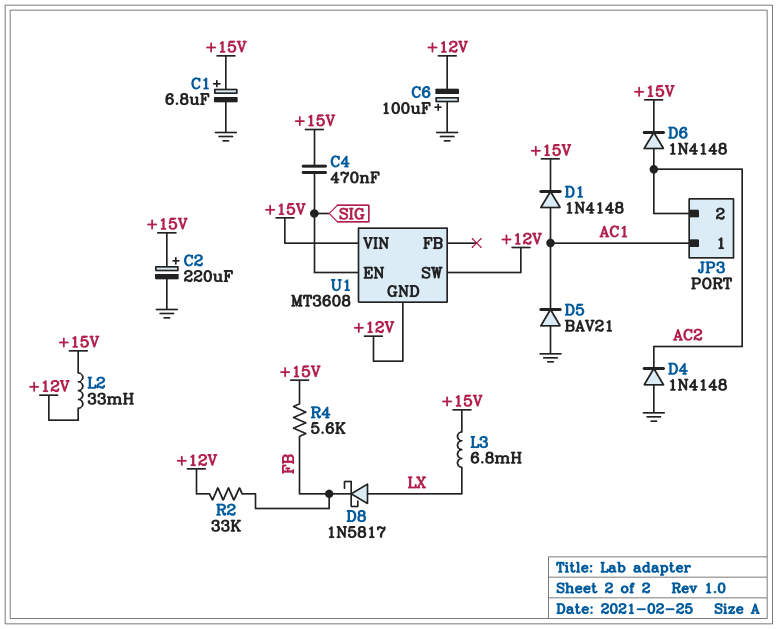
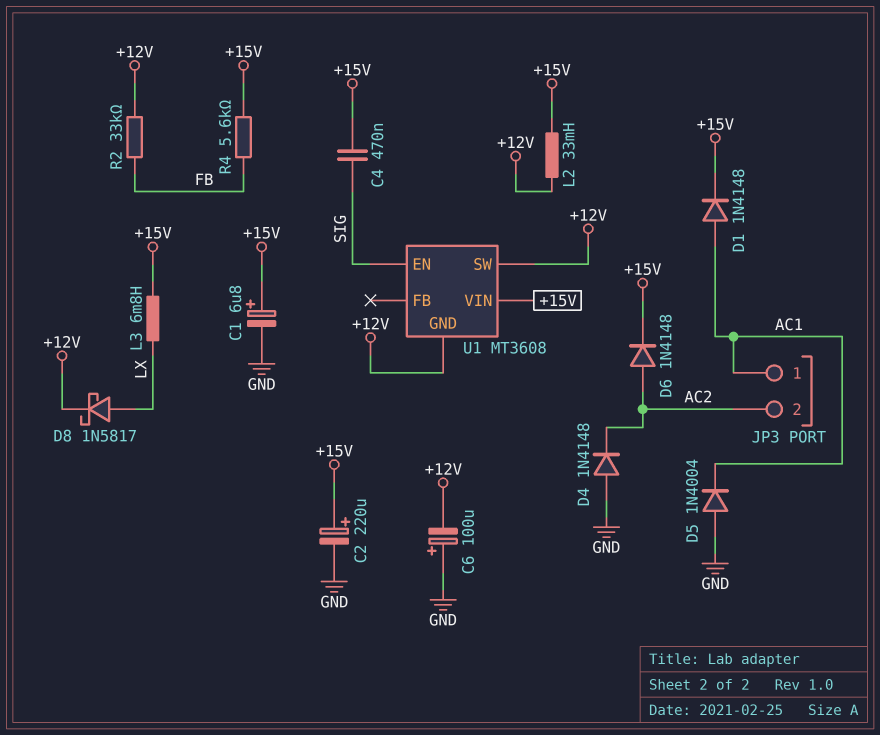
D5: diode BAV21 (A GND, K AC1) -> diode 1N4004 (A GND, K AC1)
D8: schottky 1N5817 (A LX, K FB) -> schottky 1N5817 (A LX, K +12V)

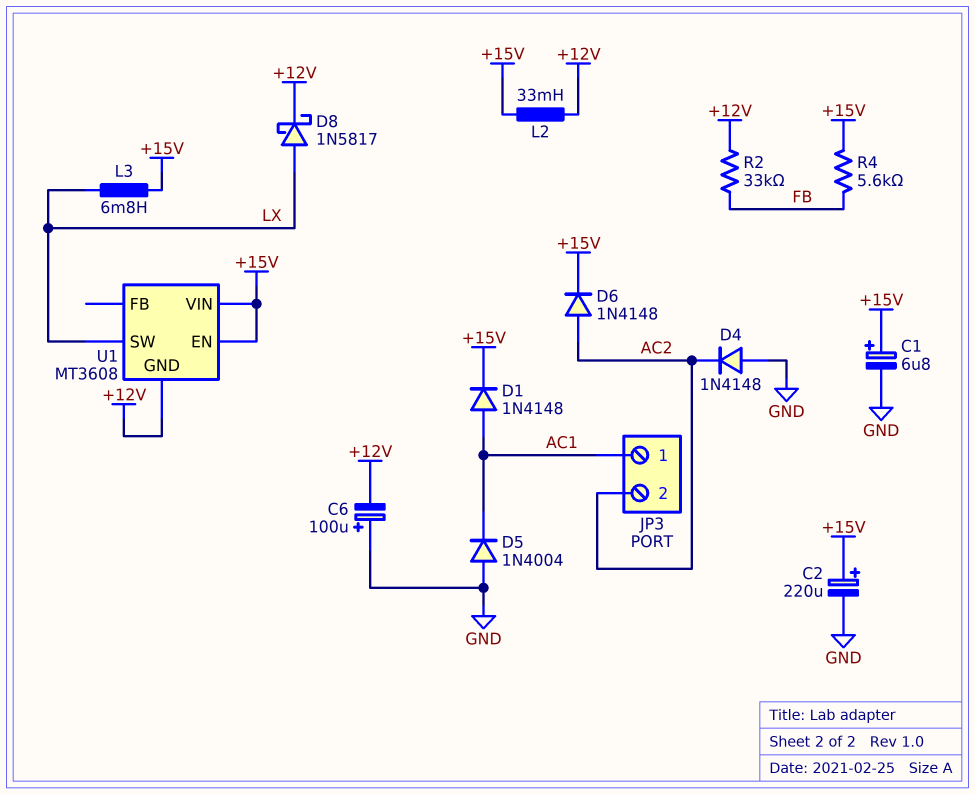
C4: 470nF (+15V, SIG) -> none
U1 pin EN: SIG -> +15V
U1 pin SW: +12V -> LX

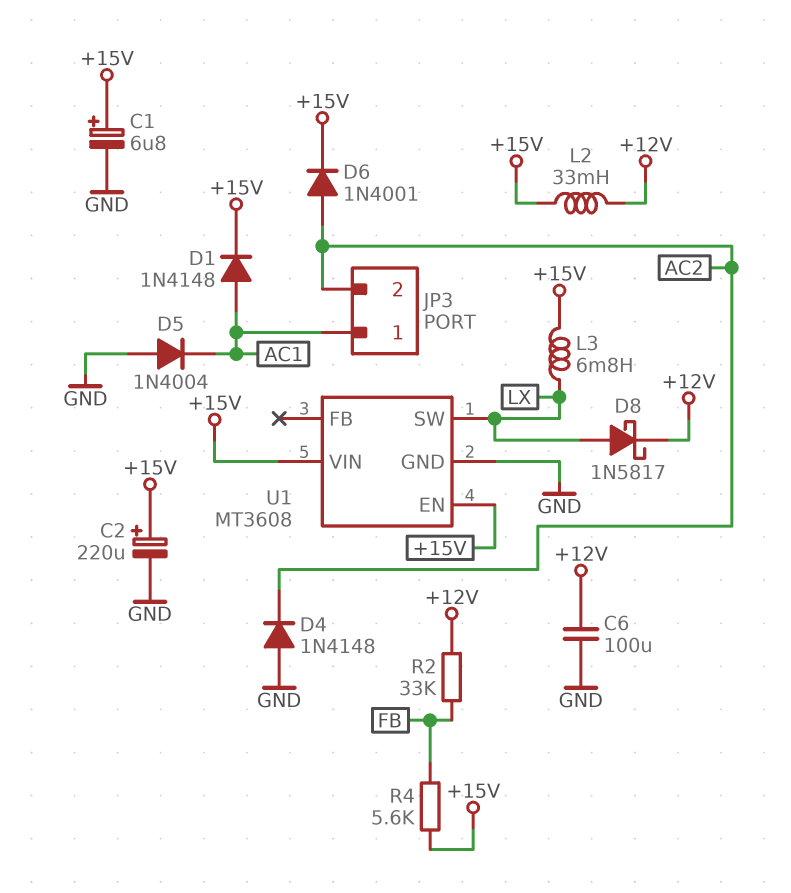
C6: 100uF (plus GND, minus +12V) -> 100uF (+12V, GND)
D6: diode 1N4148 (A AC2, K +15V) -> diode 1N4001 (A AC2, K +15V)
U1 pin GND: +12V -> GND

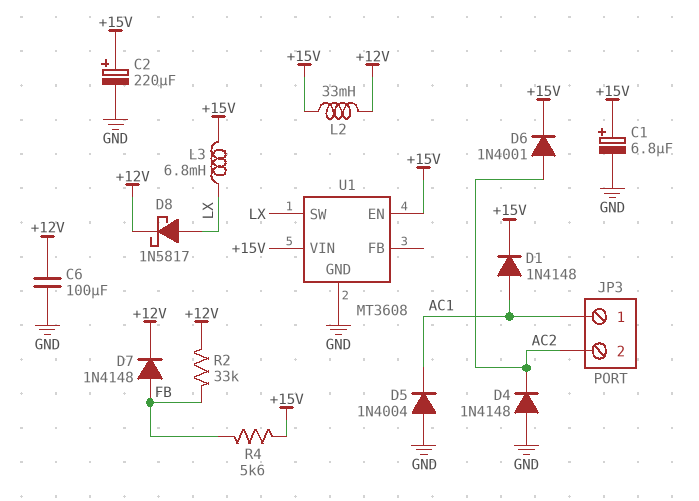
D7: none -> diode 1N4148 (A FB, K +12V)

